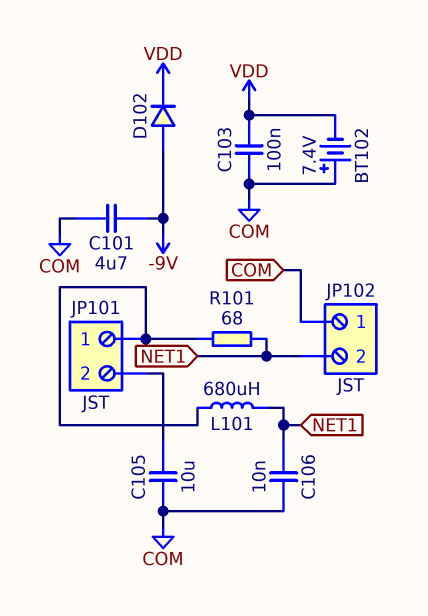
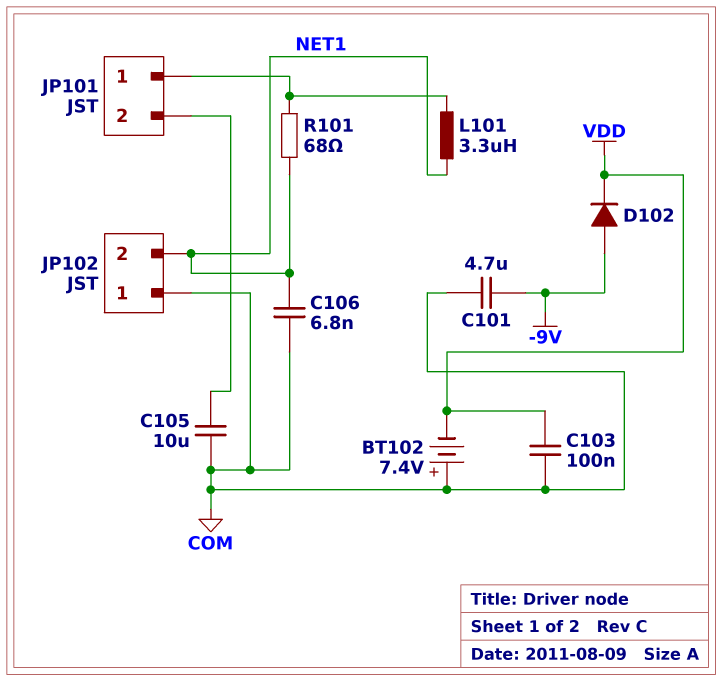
C106: 10nF (COM, NET1) -> 6.8nF (COM, NET1)
L101: 680uH (JP101/1, NET1) -> 3.3uH (JP101/1, NET1)

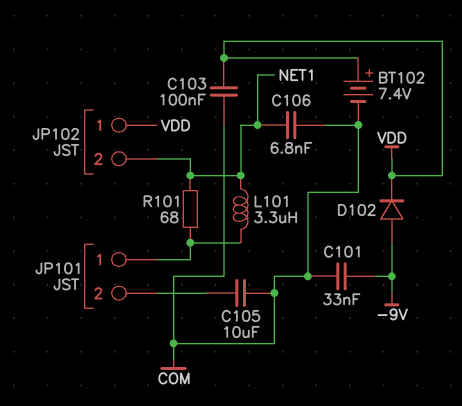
BT102: 7.4V (plus COM, minus VDD) -> 7.4V (plus VDD, minus COM)
C101: 4.7uF (-9V, COM) -> 33nF (-9V, COM)
JP102 pin 1: COM -> VDD

